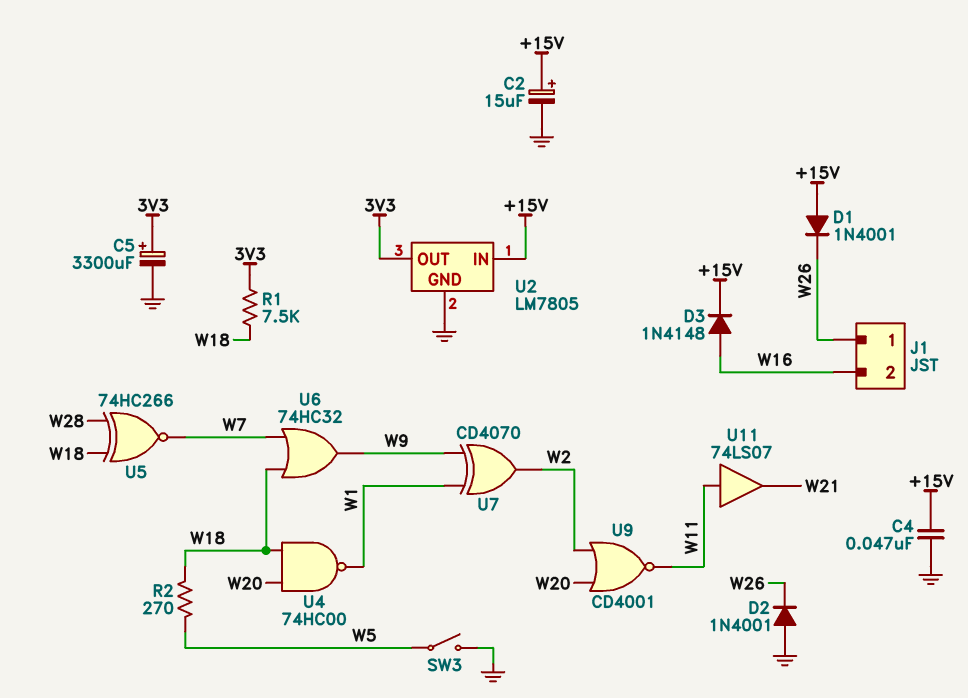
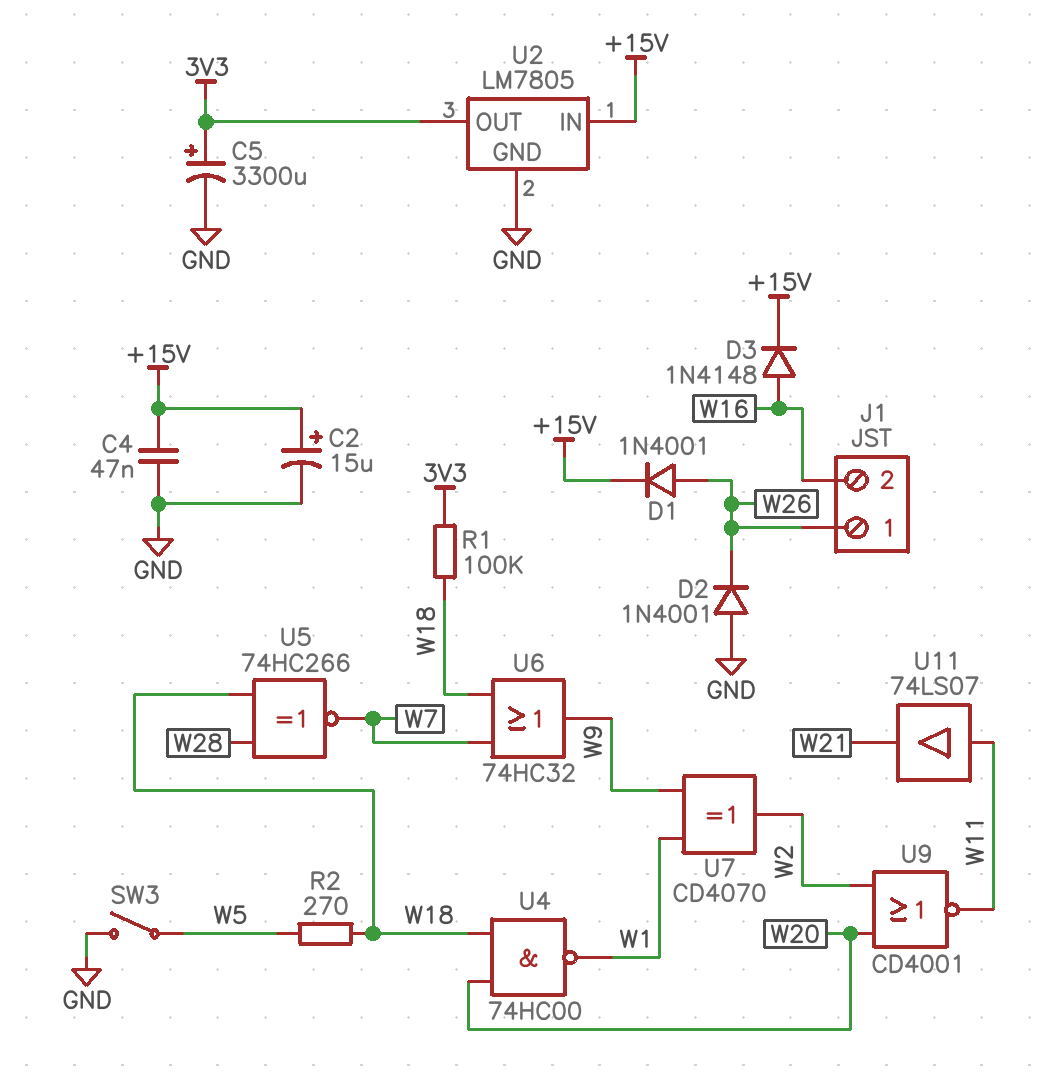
D1: diode 1N4001 (A +15V, K W26) -> diode 1N4001 (A W26, K +15V)
R1: 7.5k (3V3, W18) -> 100k (3V3, W18)

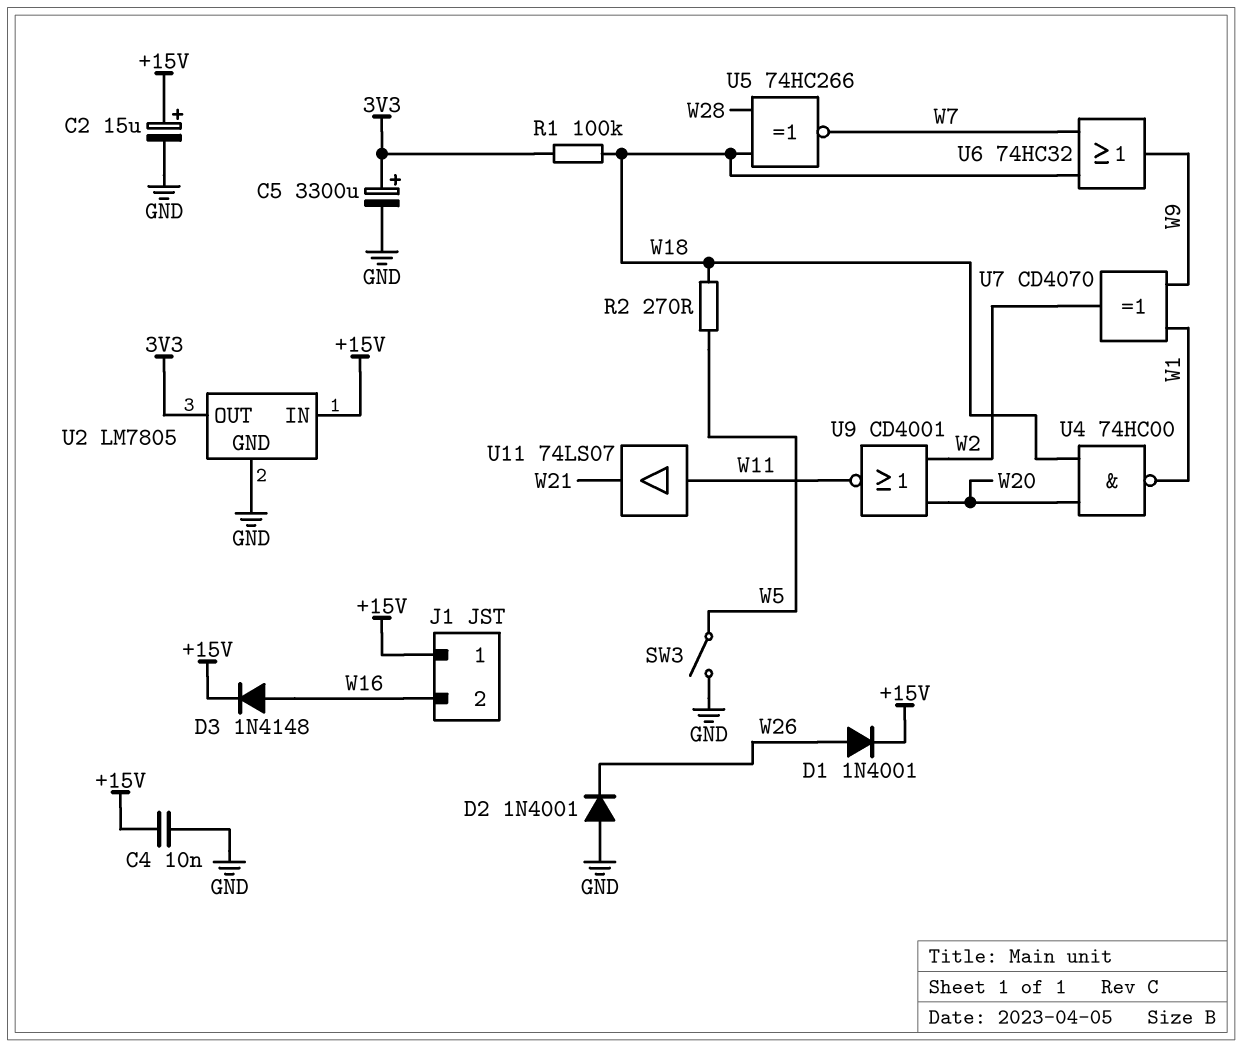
C4: 47nF (+15V, GND) -> 10nF (+15V, GND)
J1 pin 1: W26 -> +15V

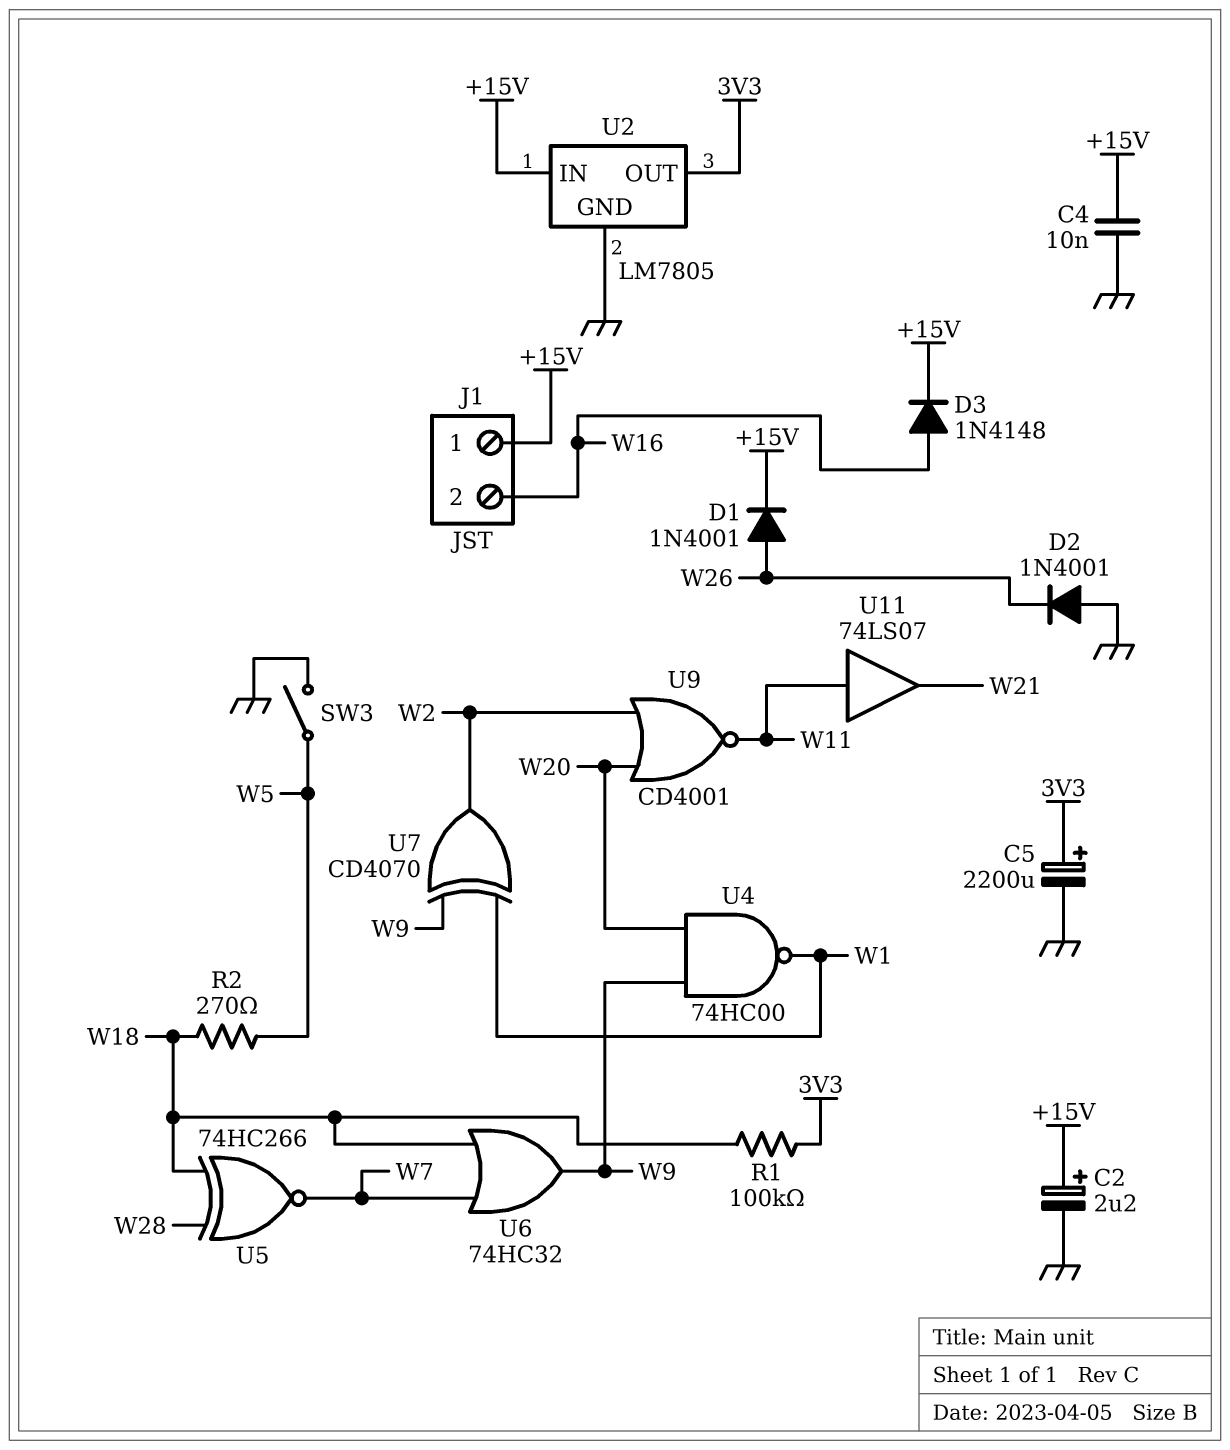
C2: 15uF (plus +15V, minus GND) -> 2.2uF (plus +15V, minus GND)
C5: 3300uF (plus 3V3, minus GND) -> 2200uF (plus 3V3, minus GND)
U4: NAND 74HC00 (in W18, in W20, out W1) -> NAND 74HC00 (in W9, in W20, out W1)

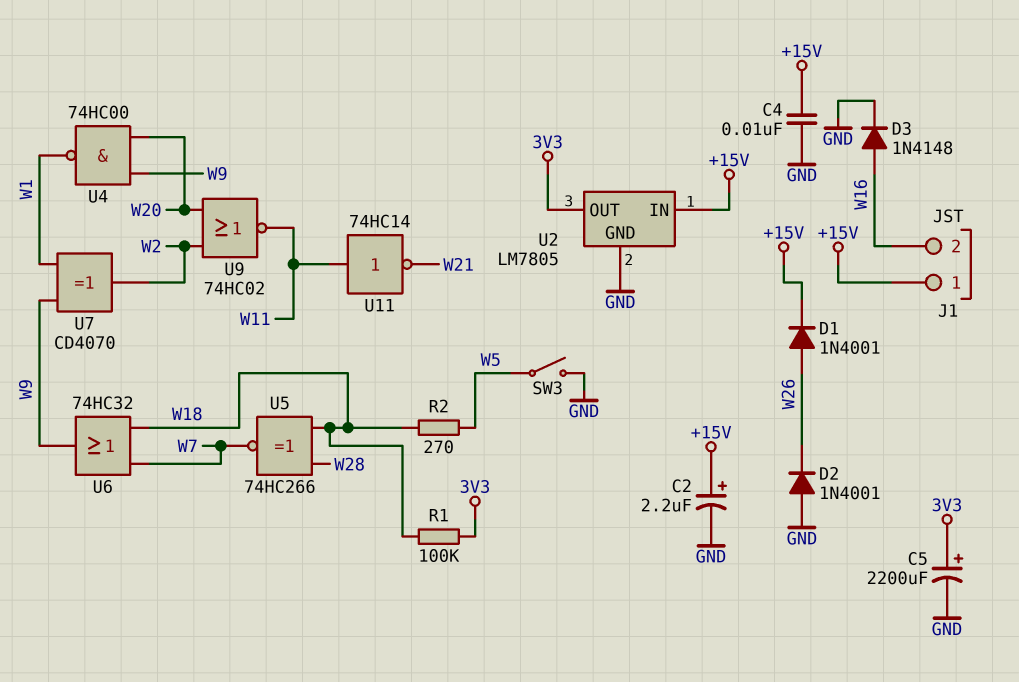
D3: diode 1N4148 (A W16, K +15V) -> diode 1N4148 (A W16, K GND)
U9: NOR CD4001 (in W2, in W20, out W11) -> NOR 74HC02 (in W2, in W20, out W11)
U11: buffer 74LS07 (in W11, out W21) -> NOT 74HC14 (in W11, out W21)

